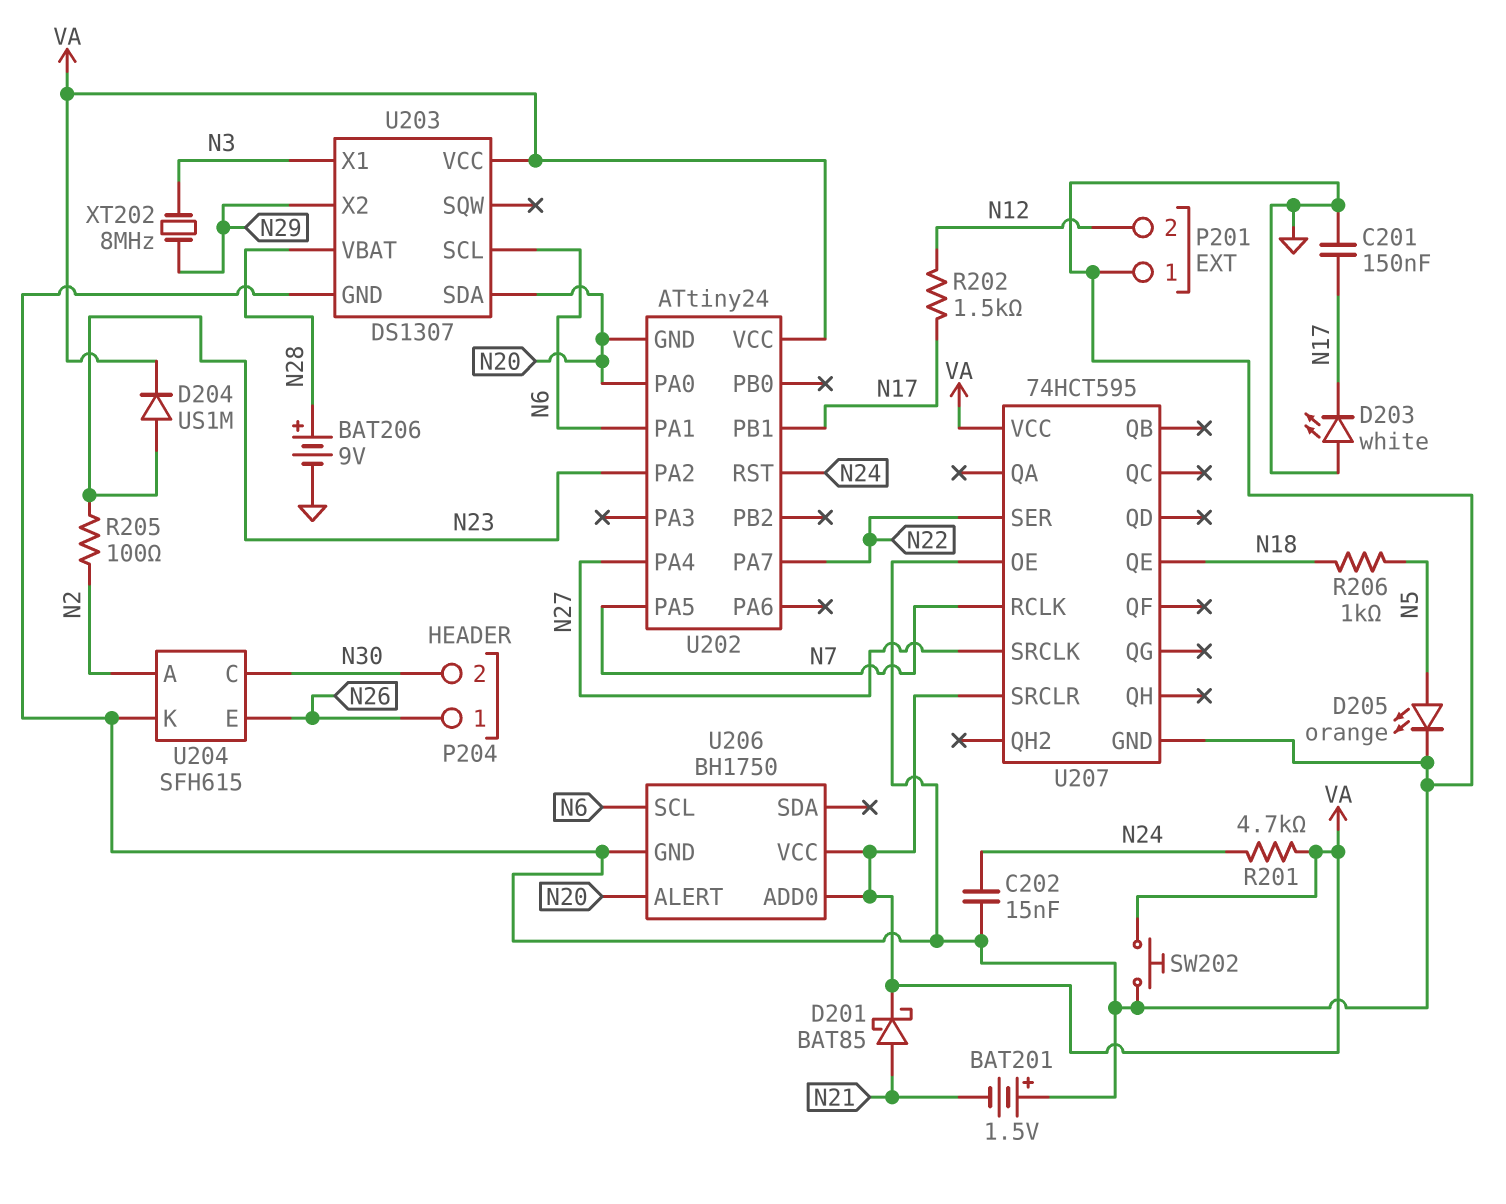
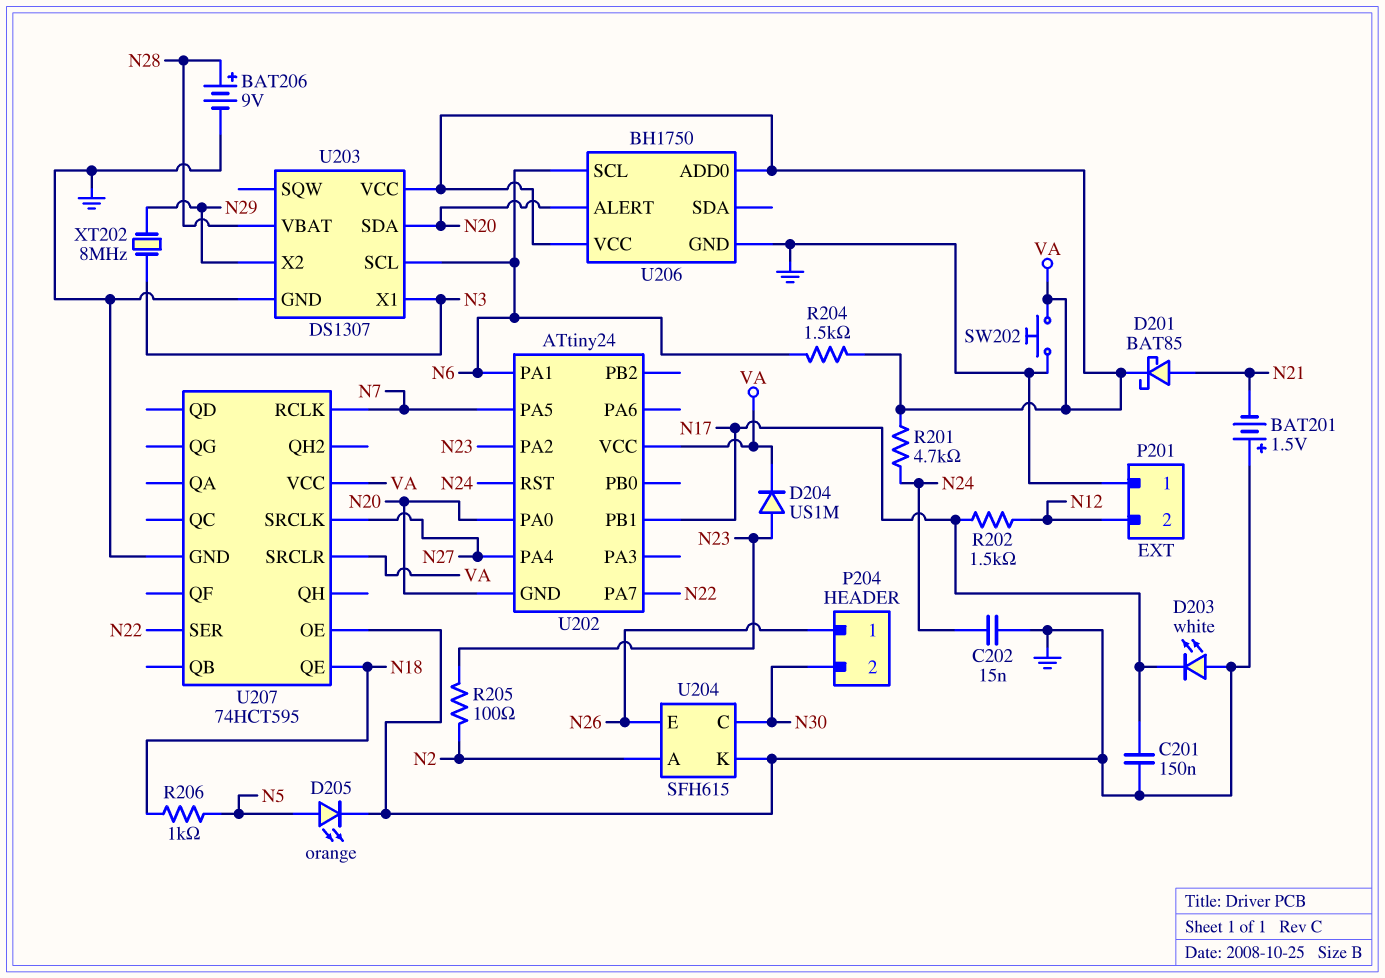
R204: none -> 1.5k (N6, VA)

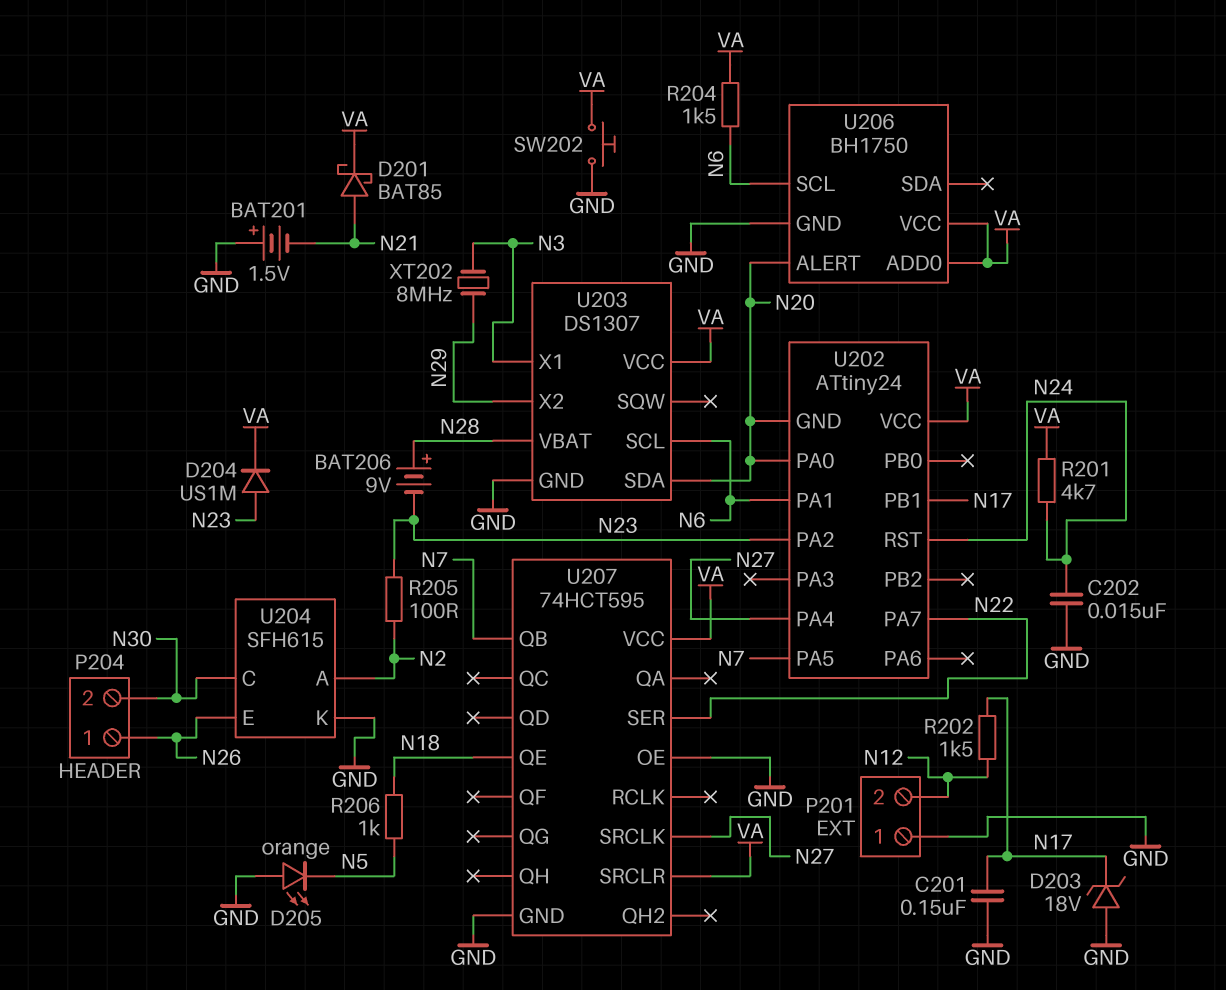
BAT206: 9V (plus N28, minus GND) -> 9V (plus N28, minus N23)
D203: LED white (A GND, K N17) -> zener 18V (A GND, K N17)
D205: LED orange (A N5, K GND) -> LED orange (A GND, K N5)
U207 pin QB: none -> N7
U207 pin RCLK: N7 -> none

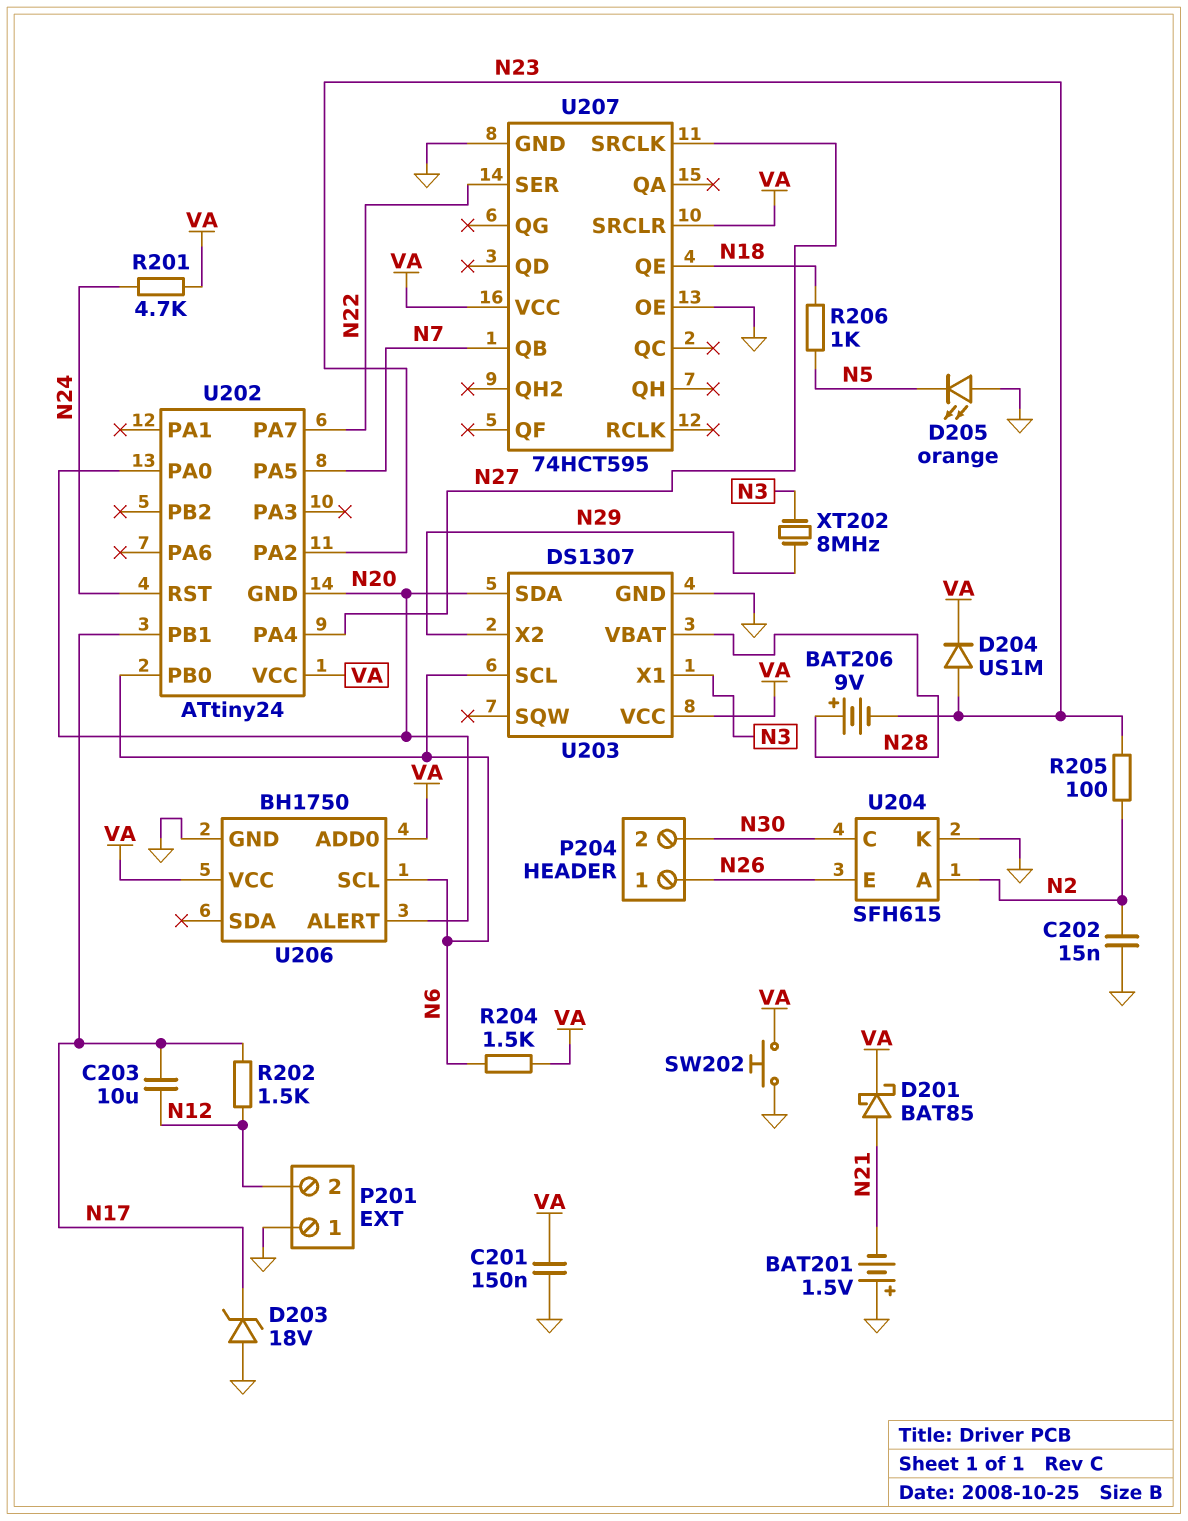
C201: 150nF (GND, N17) -> 150nF (GND, VA)
C202: 15nF (GND, N24) -> 15nF (GND, N2)
C203: none -> 10uF (N12, N17)
U202 pin PA1: N6 -> none
U202 pin PB0: none -> N6

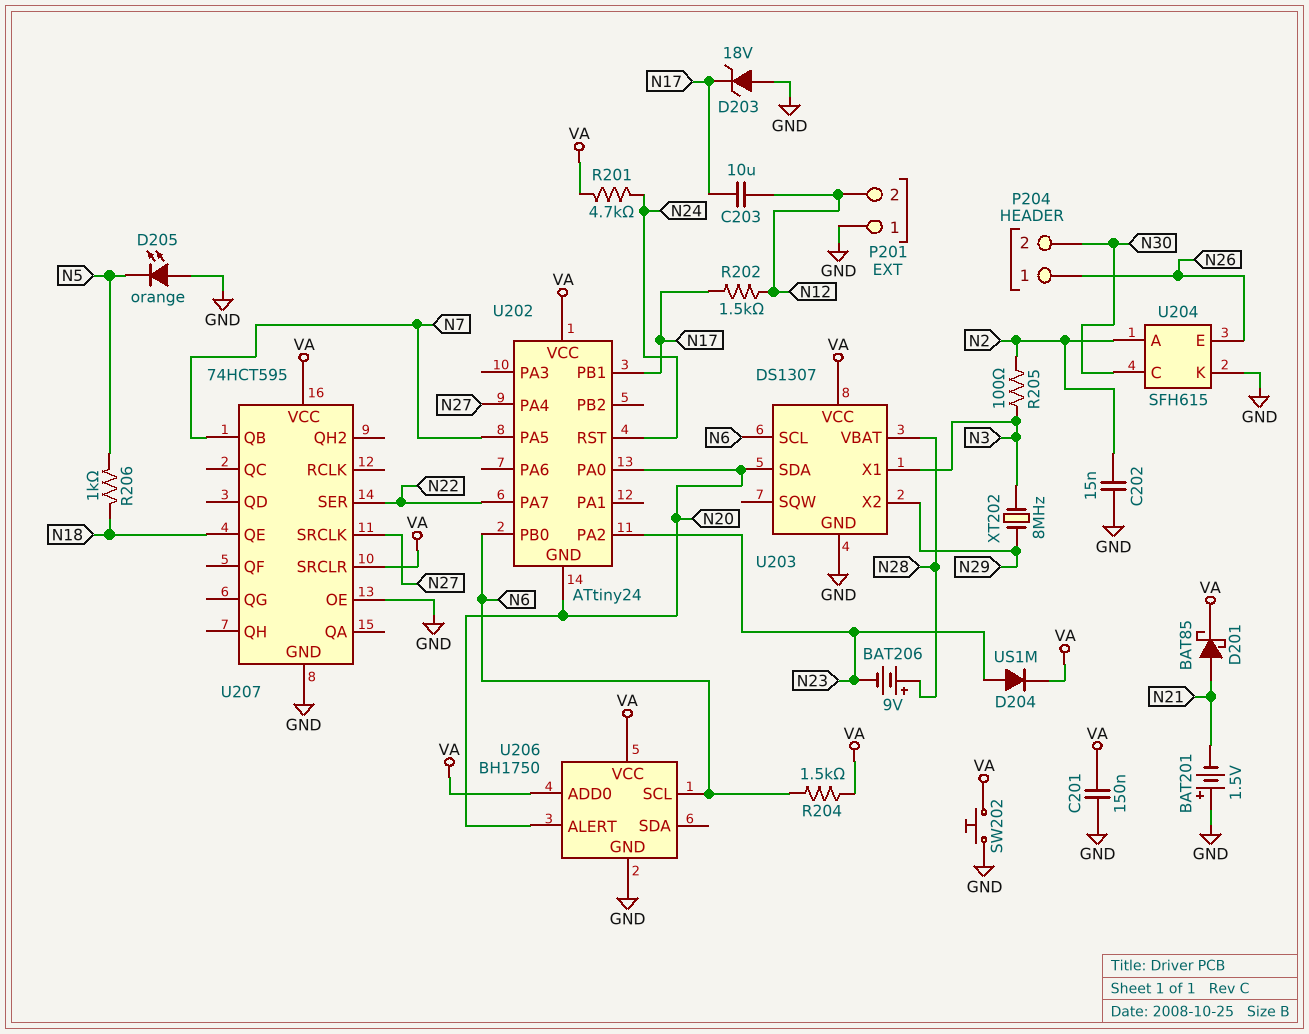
R205: 100 (N2, N23) -> 100 (N2, N3)

